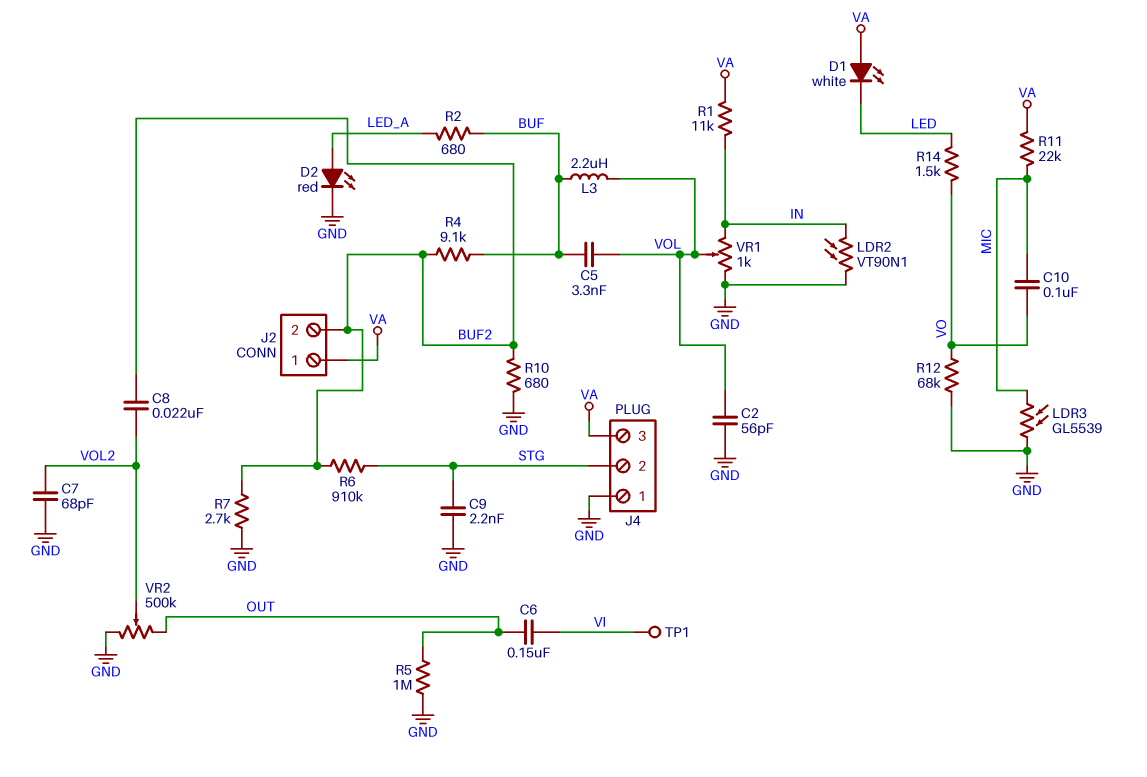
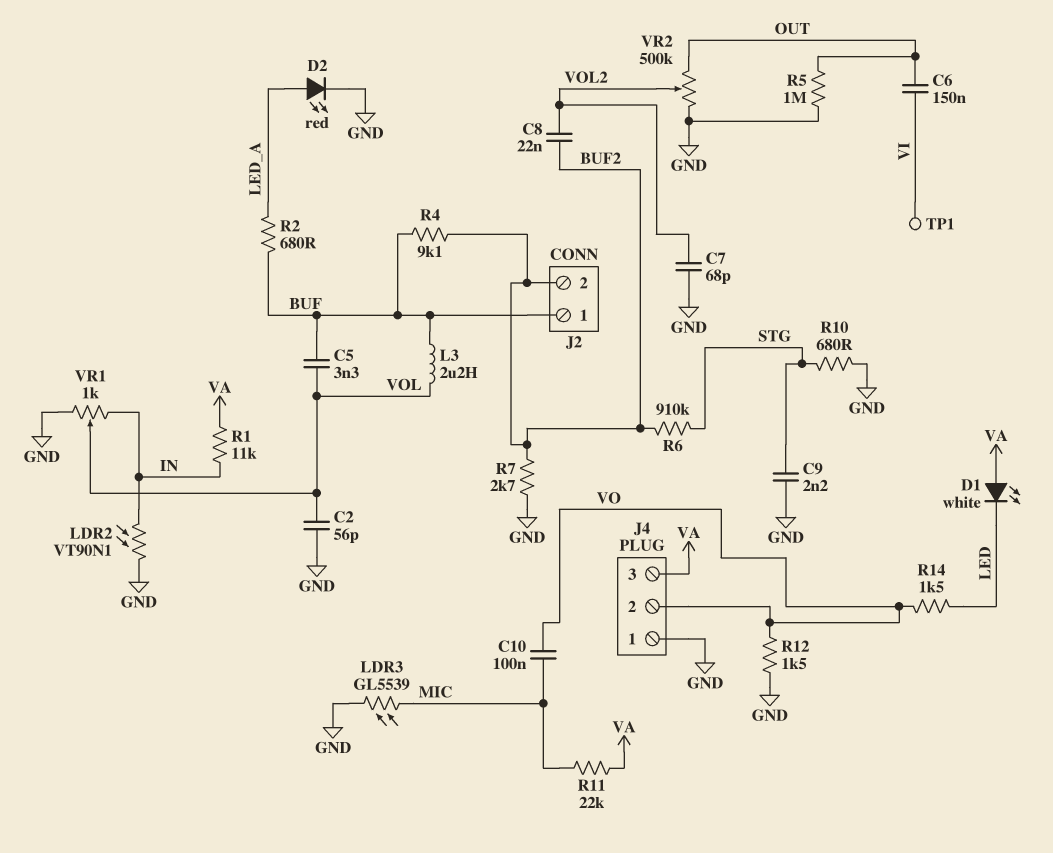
J2 pin 1: VA -> BUF
J4 pin 2: STG -> VO
R10: 680 (BUF2, GND) -> 680 (GND, STG)
R12: 68k (GND, VO) -> 1.5k (GND, VO)

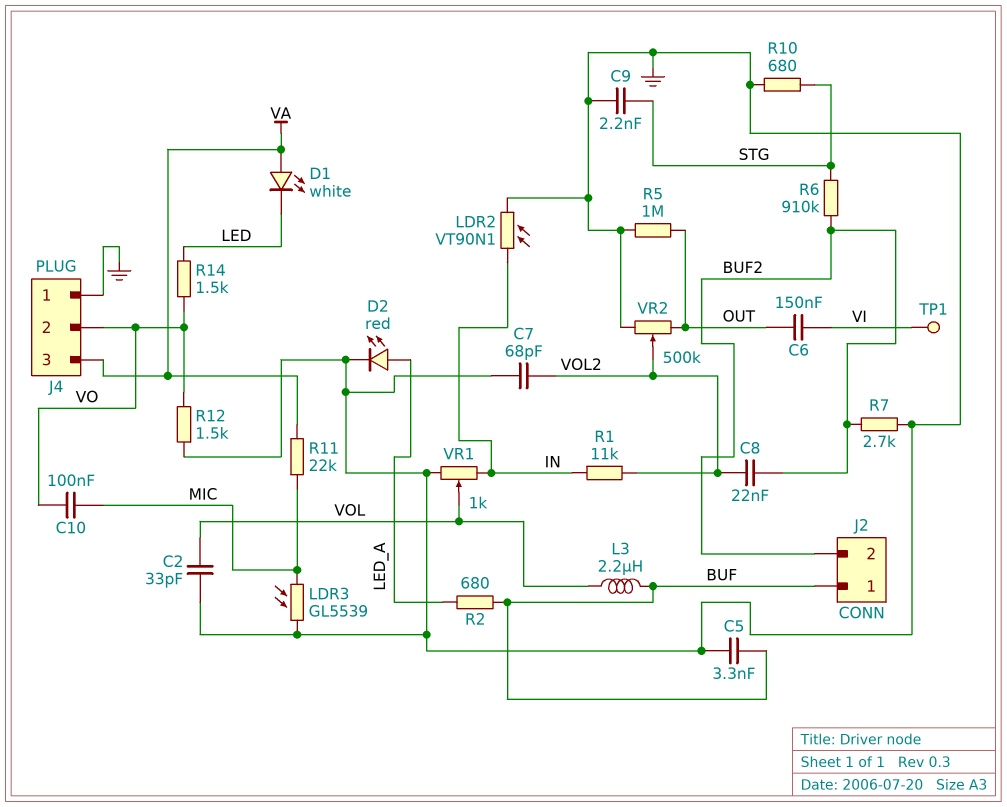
C2: 56pF (GND, VOL) -> 33pF (GND, VOL)
C5: 3.3nF (BUF, VOL) -> 3.3nF (BUF, GND)
R1: 11k (IN, VA) -> 11k (IN, VOL2)
R4: 9.1k (BUF, BUF2) -> none

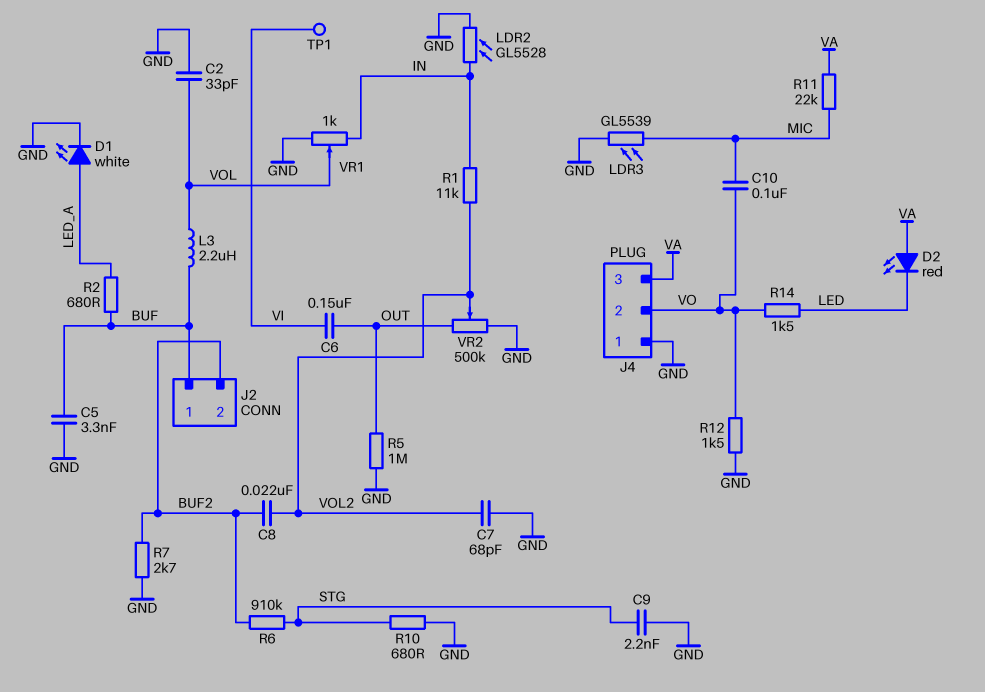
D1: LED white (A VA, K LED) -> LED white (A LED_A, K GND)
D2: LED red (A LED_A, K GND) -> LED red (A VA, K LED)
LDR2: VT90N1 (GND, IN) -> GL5528 (GND, IN)

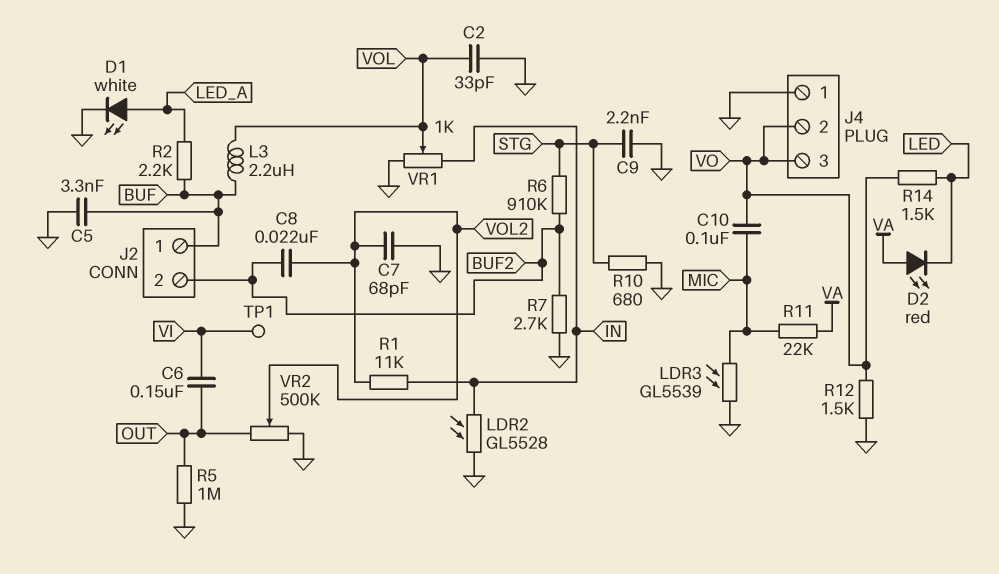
J4 pin 3: VA -> VO
R2: 680 (BUF, LED_A) -> 2.2k (BUF, LED_A)

